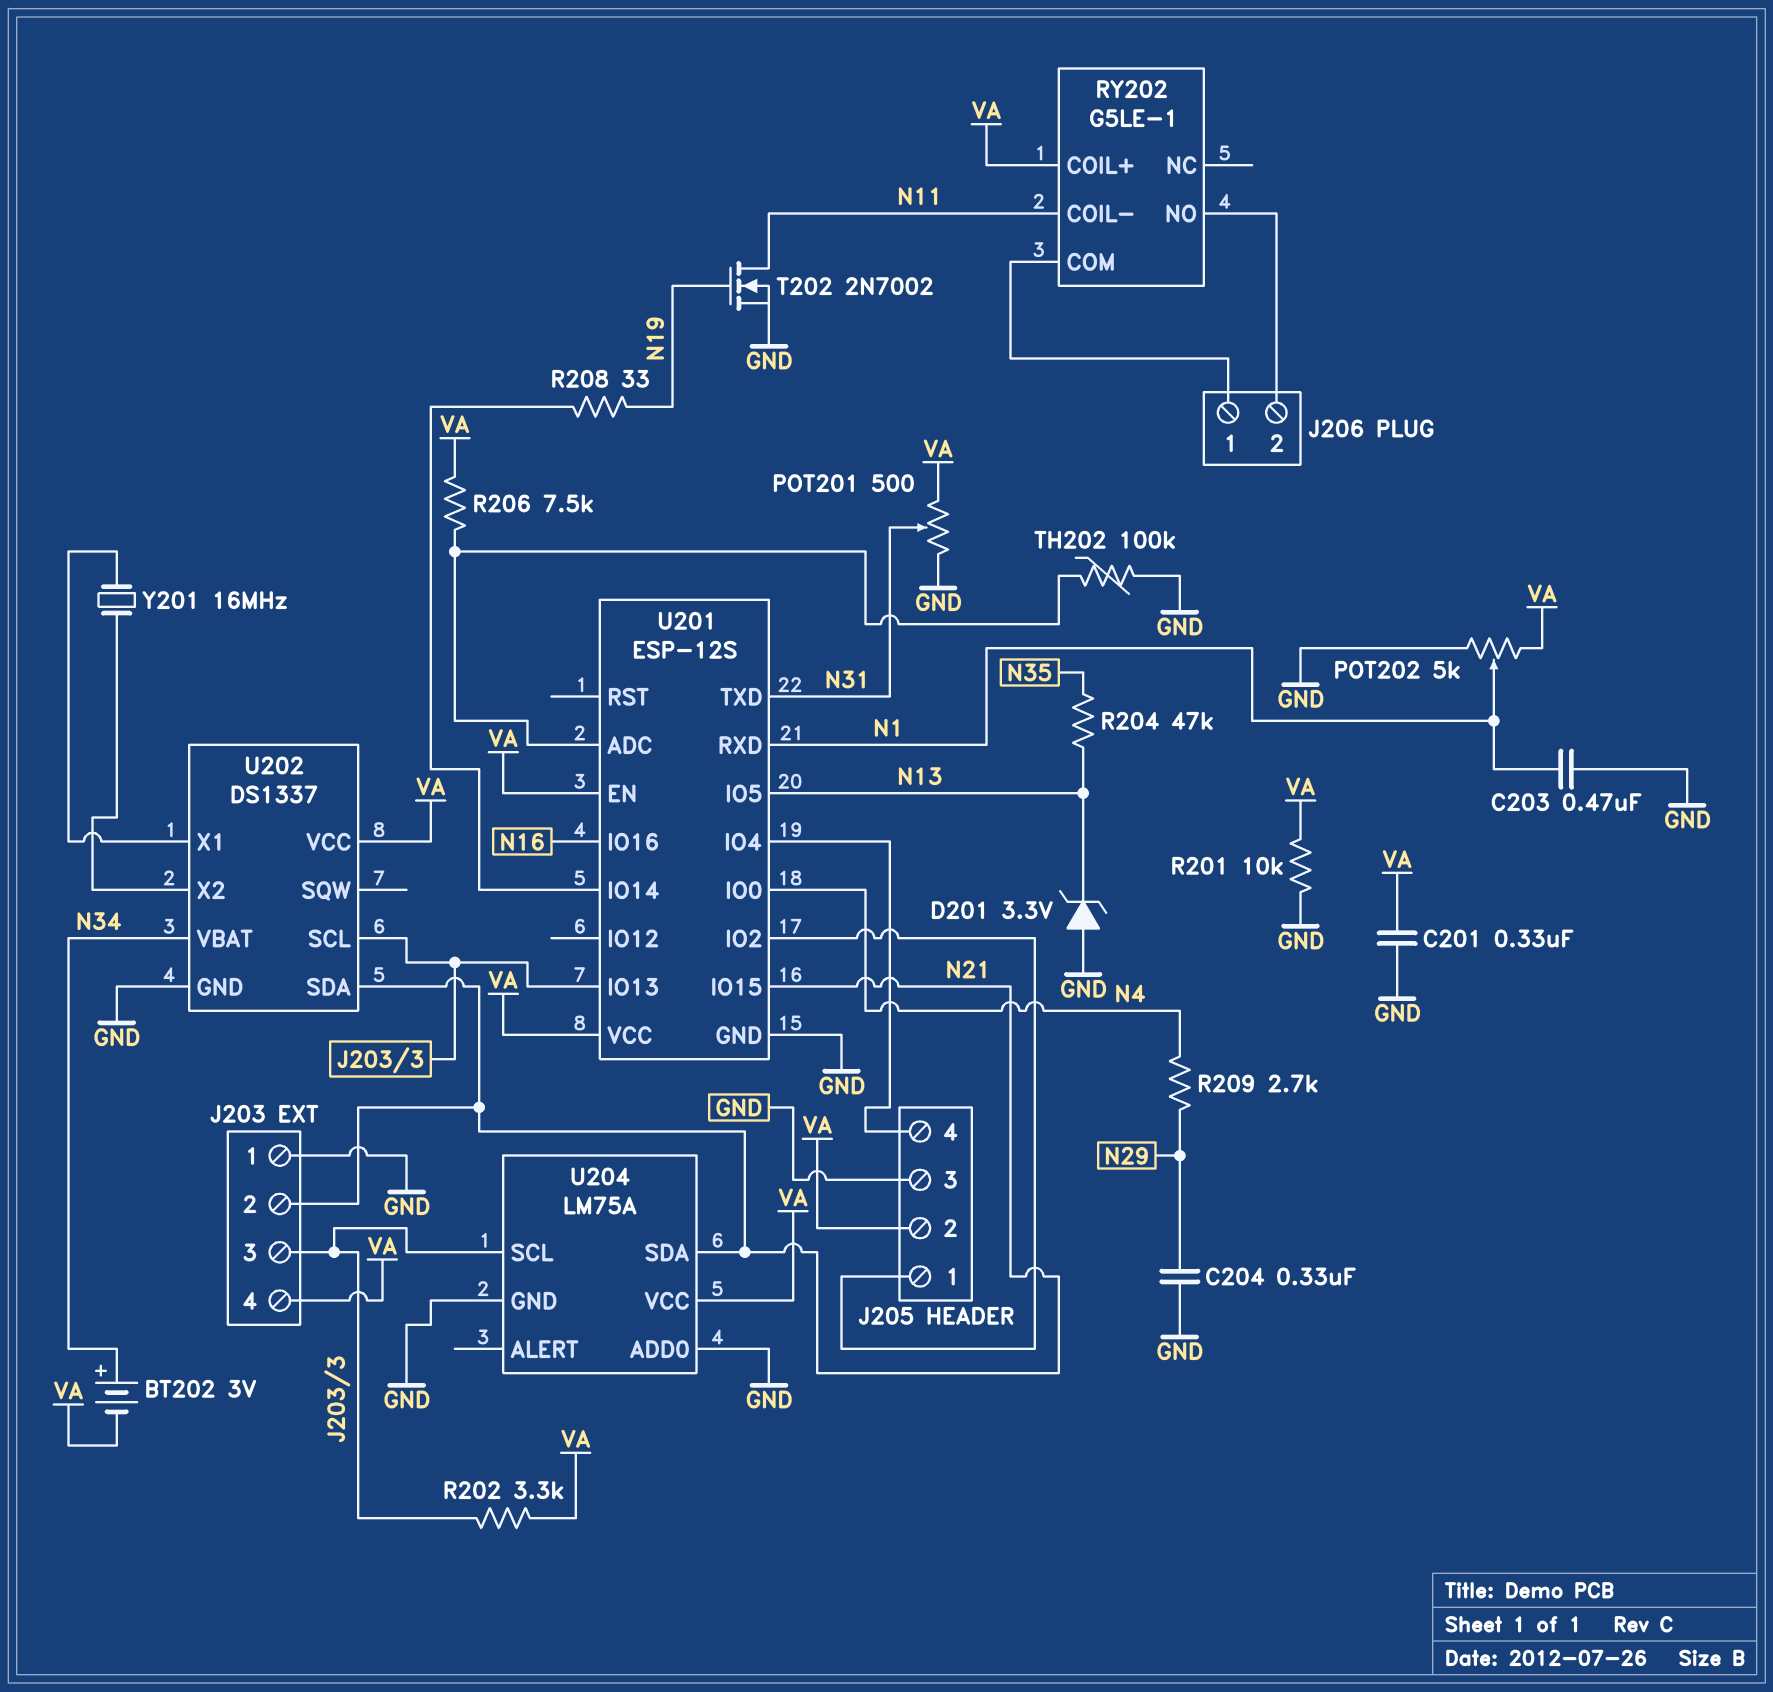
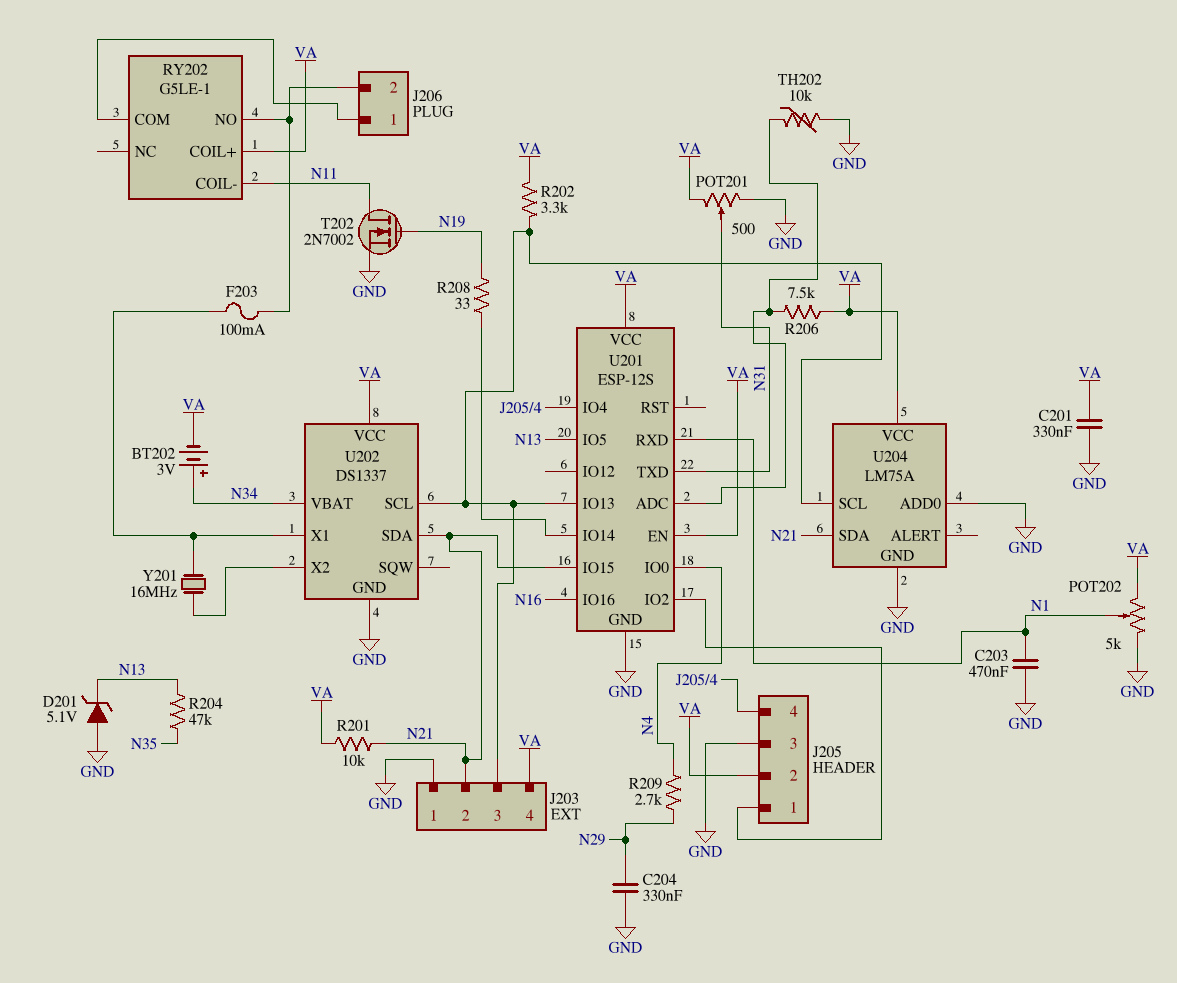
D201: zener 3.3V (A GND, K N13) -> zener 5.1V (A GND, K N13)
F203: none -> 100mA (J206/2, U202/X1)
R201: 10k (GND, VA) -> 10k (N21, VA)
TH202: 100k (GND, U201/ADC) -> 10k (GND, U201/ADC)

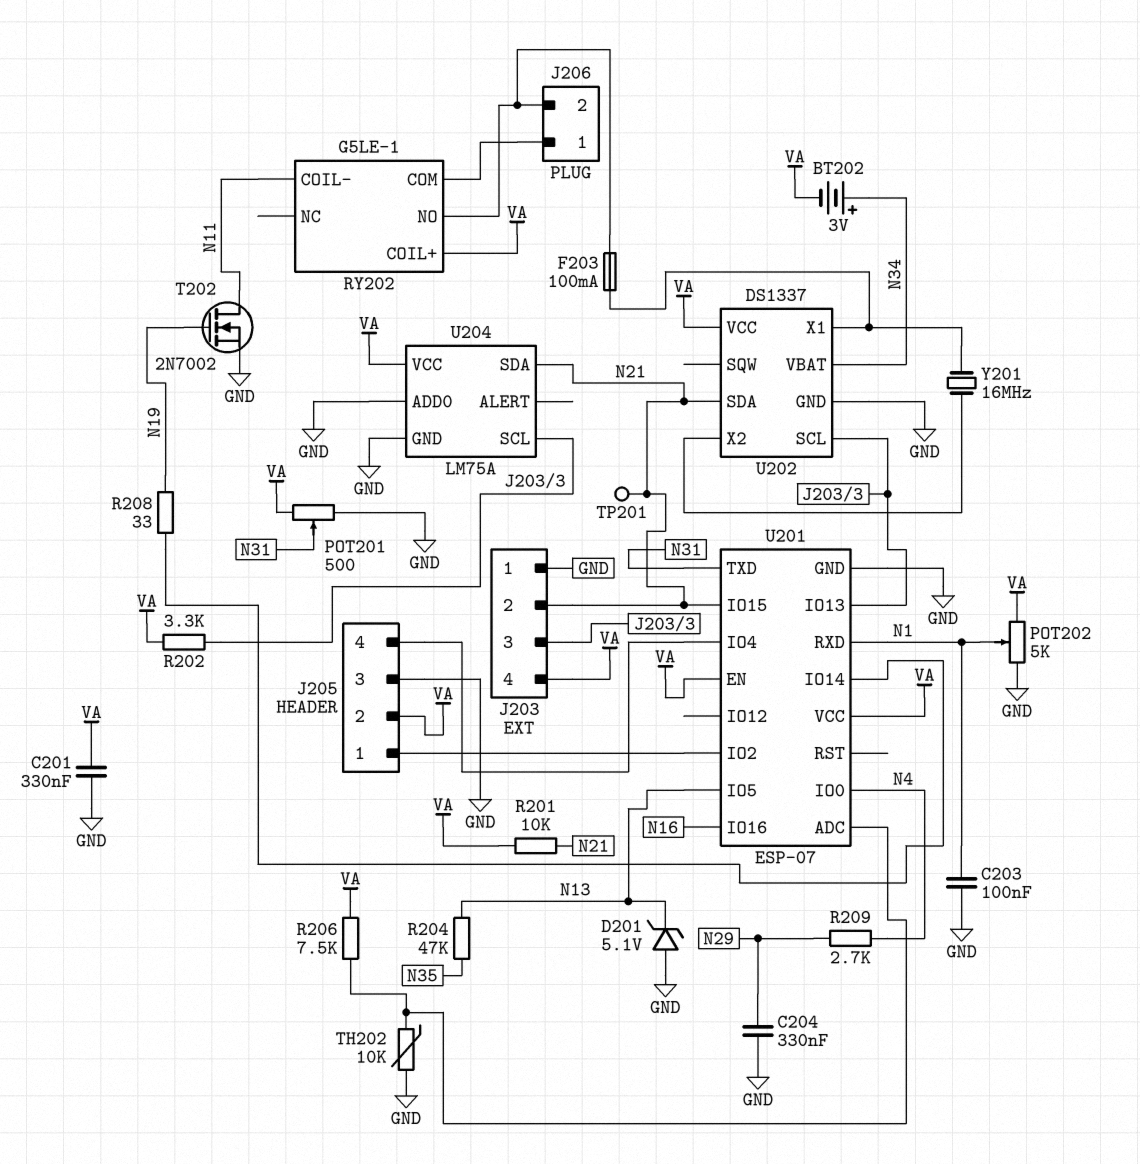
C203: 470nF (GND, N1) -> 100nF (GND, N1)
TP201: none -> test point (N21)
U201: ESP-12S -> ESP-07

